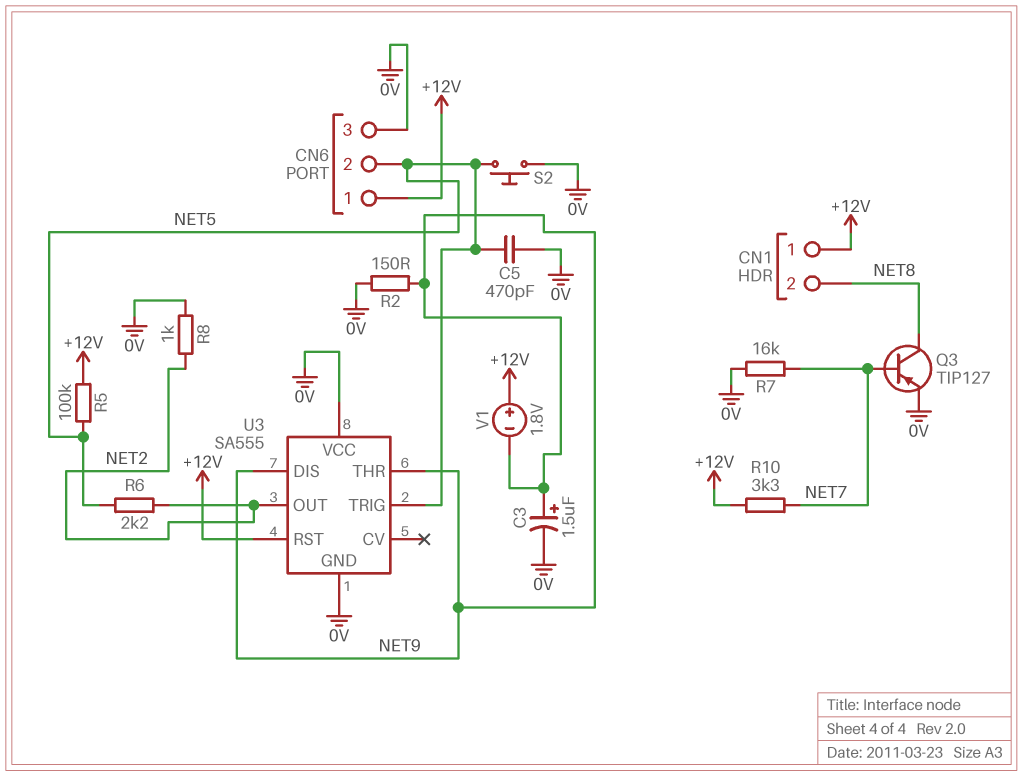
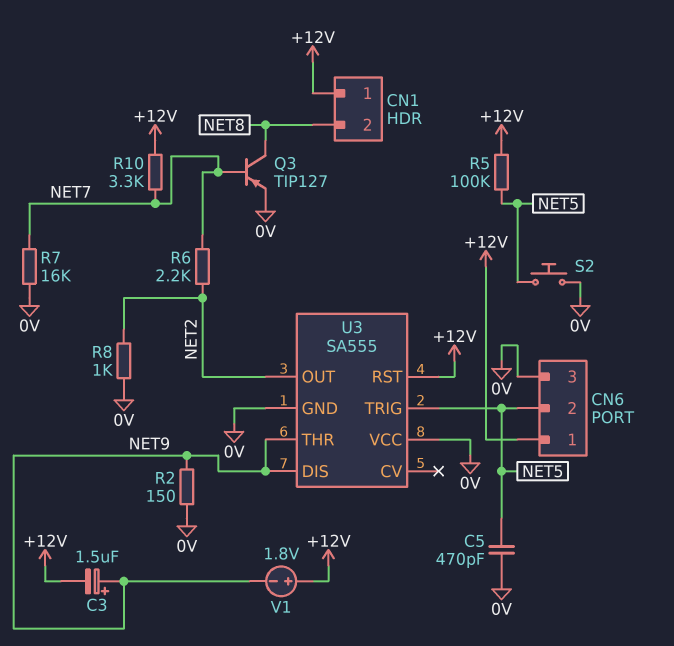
C3: 1.5uF (plus NET9, minus 0V) -> 1.5uF (plus NET9, minus +12V)
R6: 2.2k (NET2, NET5) -> 2.2k (NET2, NET7)

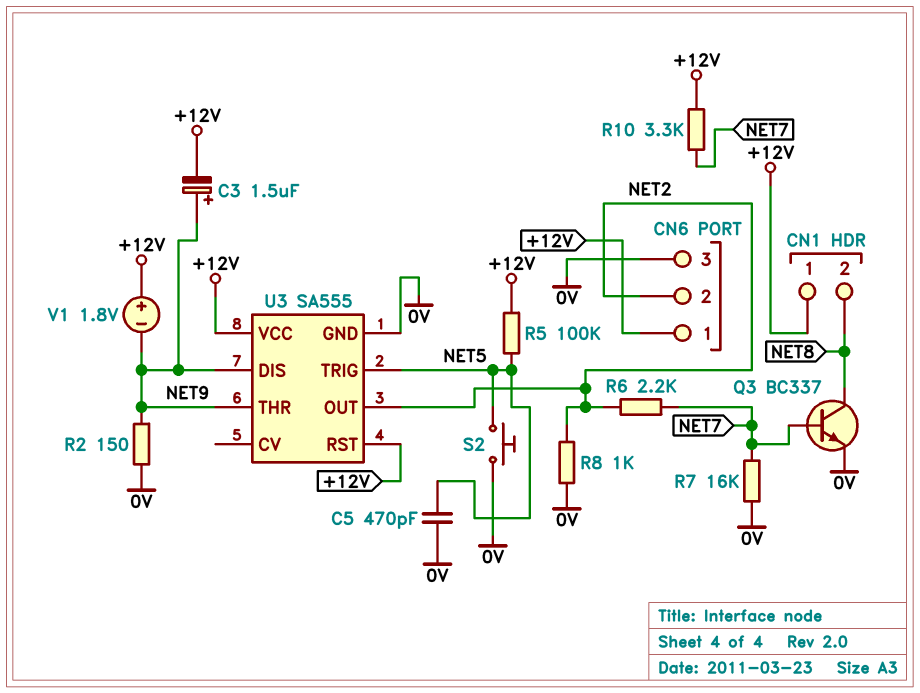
CN6 pin 2: NET5 -> NET2
Q3: PNP TIP127 (B NET7, C NET8, E 0V) -> NPN BC337 (B NET7, C NET8, E 0V)
U3 pin VCC: 0V -> +12V

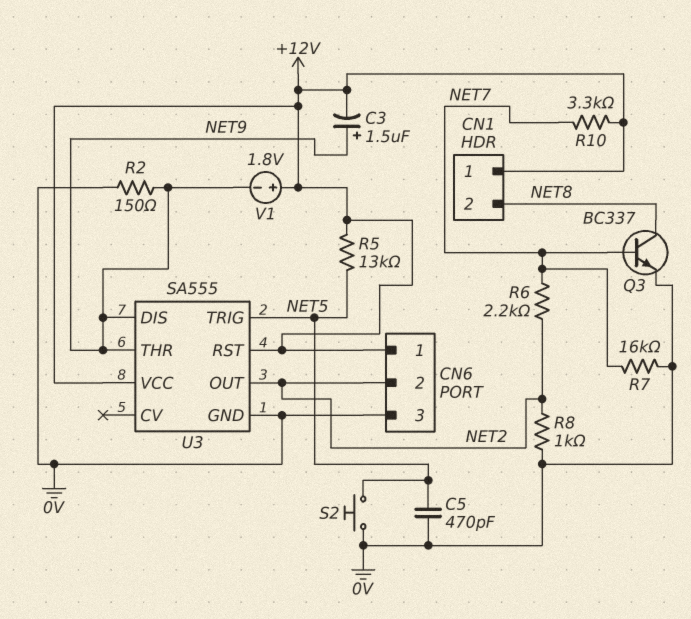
R5: 100k (+12V, NET5) -> 13k (+12V, NET5)

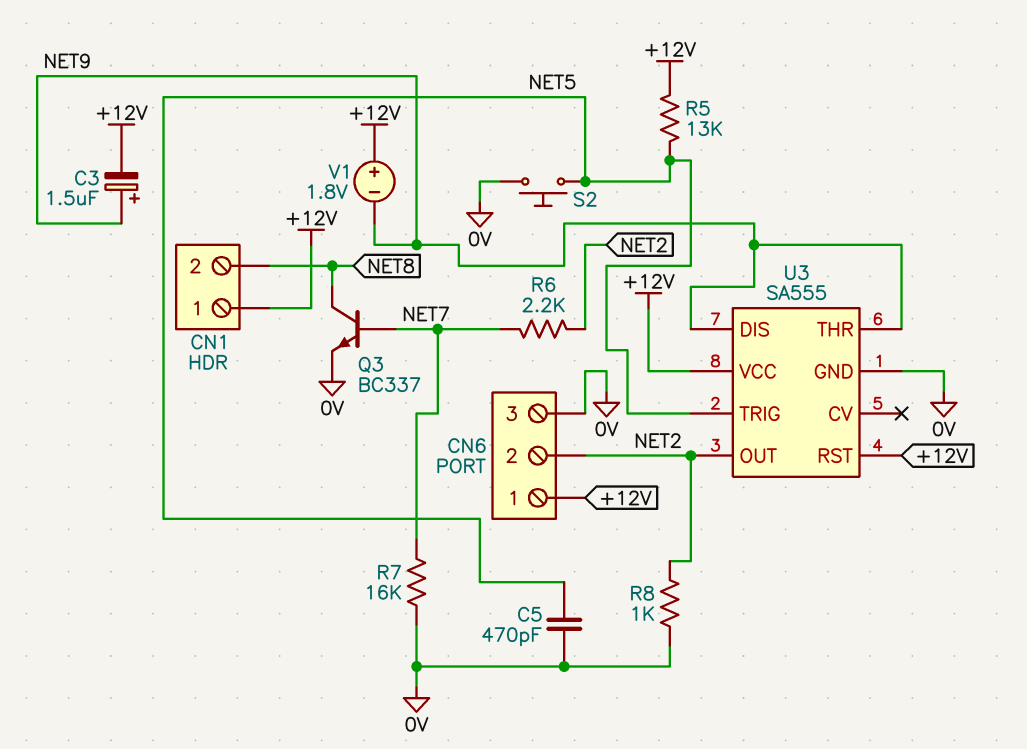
R2: 150 (0V, NET9) -> none
R10: 3.3k (+12V, NET7) -> none

